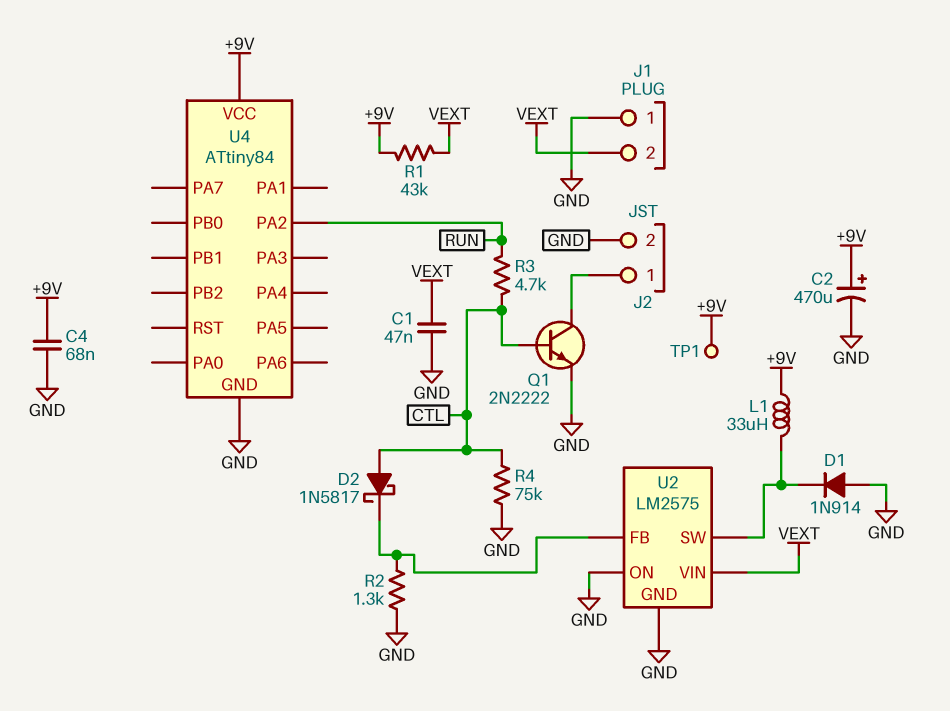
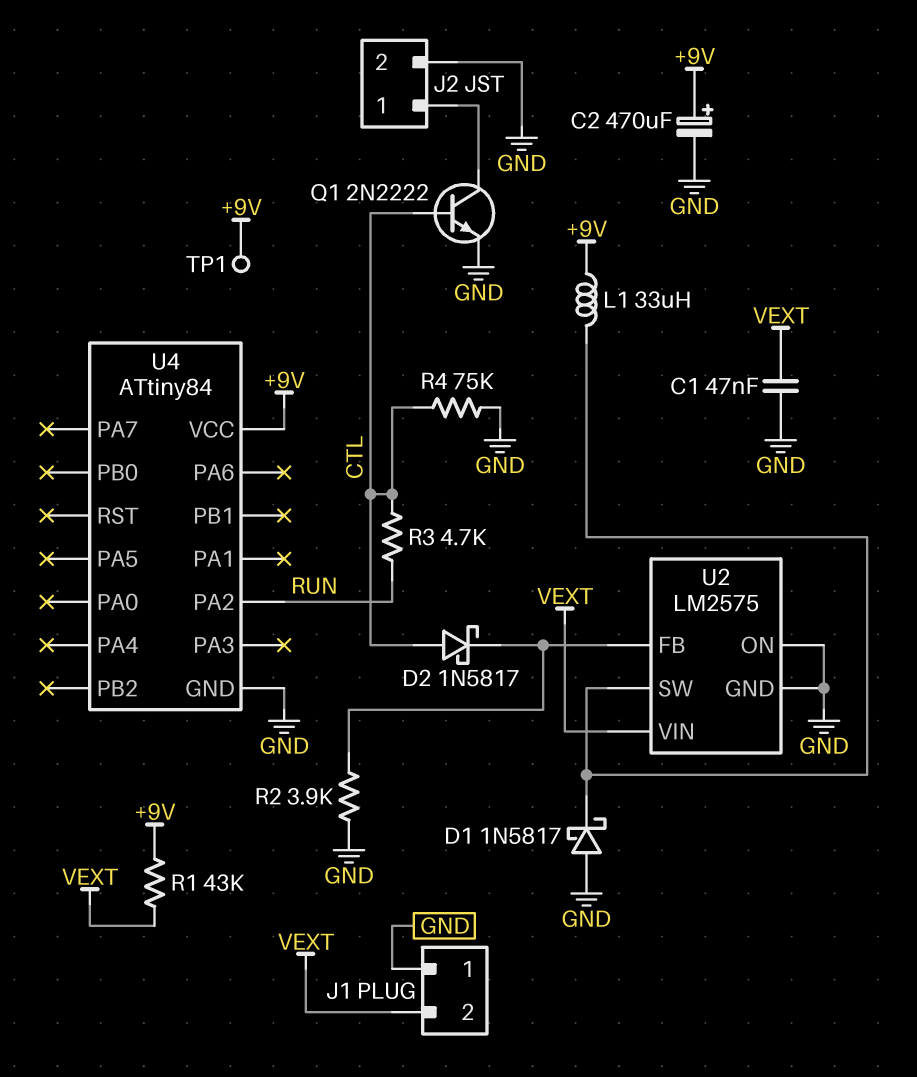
C4: 68nF (+9V, GND) -> none
D1: diode 1N914 (A GND, K U2/SW) -> schottky 1N5817 (A GND, K U2/SW)
R2: 1.3k (GND, U2/FB) -> 3.9k (GND, U2/FB)

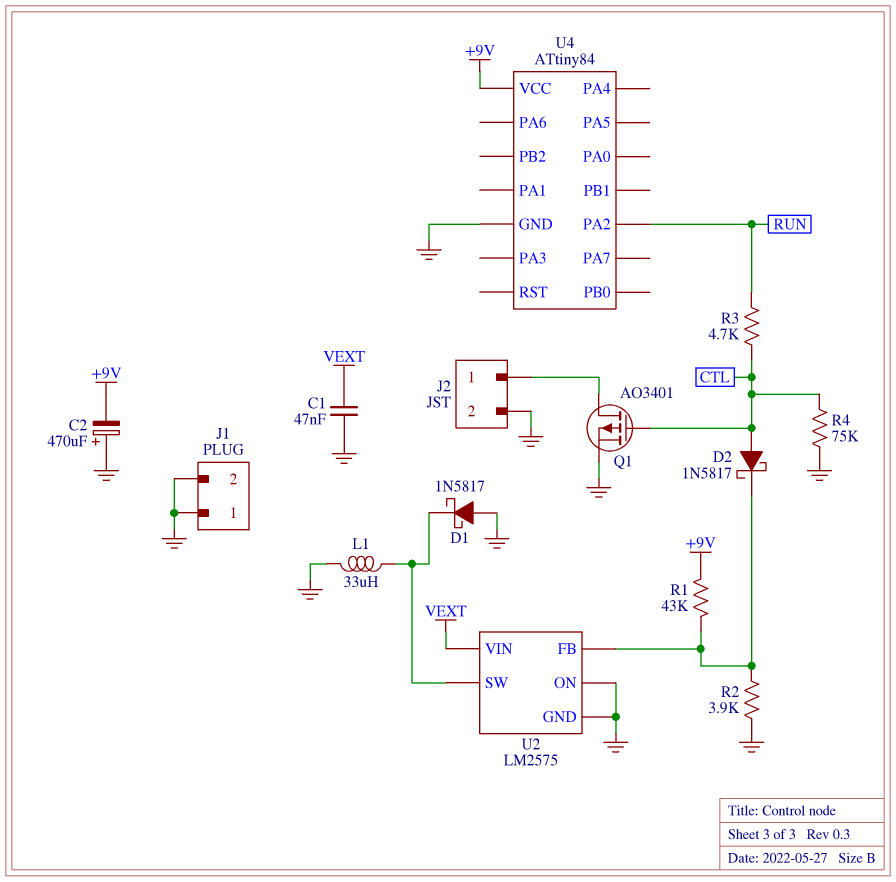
C2: 470uF (plus +9V, minus GND) -> 470uF (plus GND, minus +9V)
J1 pin 2: VEXT -> GND
L1: 33uH (+9V, U2/SW) -> 33uH (GND, U2/SW)
Q1: NPN 2N2222 (B CTL, C J2/1, E GND) -> PMOS AO3401 (G CTL, D J2/1, S GND)
R1: 43k (+9V, VEXT) -> 43k (+9V, U2/FB)
TP1: test point (+9V) -> none

